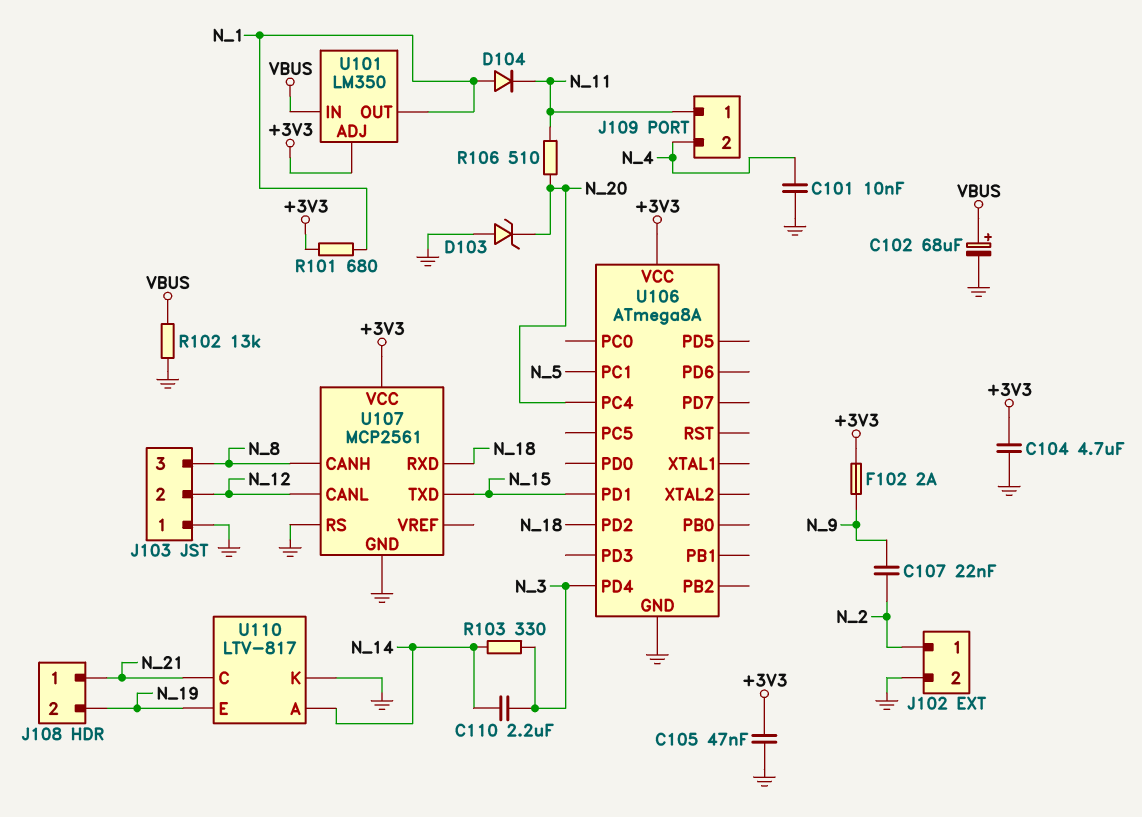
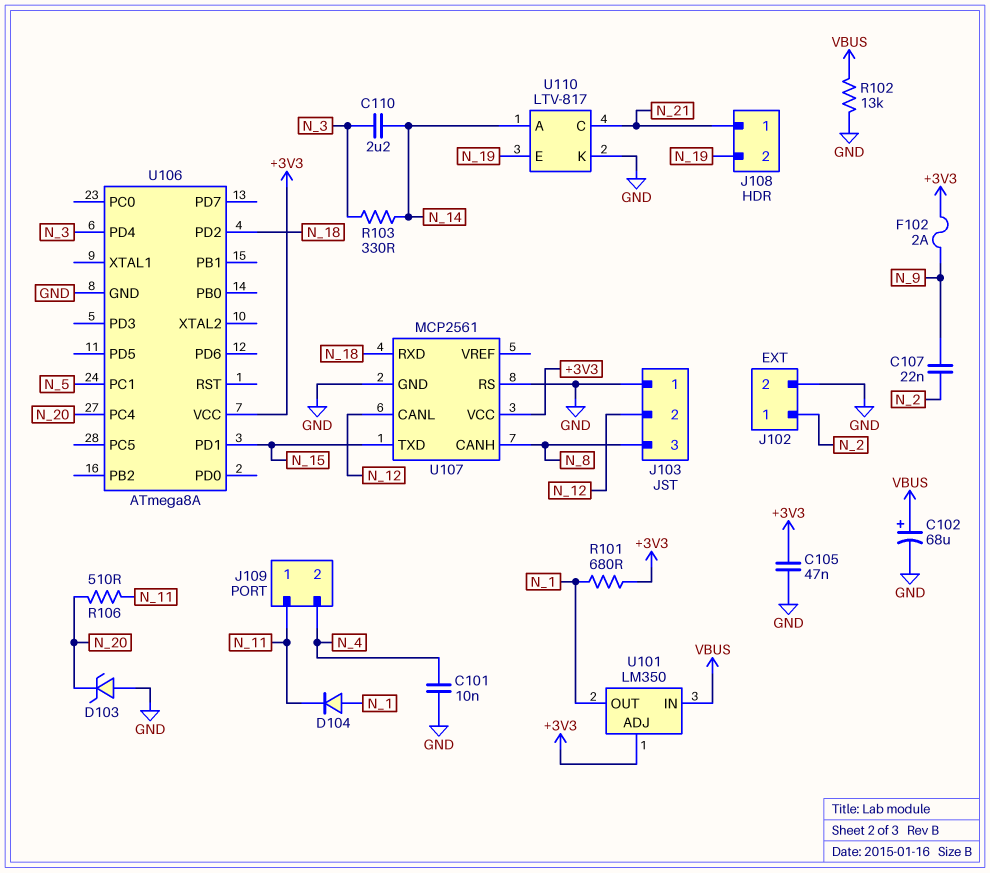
C104: 4.7uF (+3V3, GND) -> none

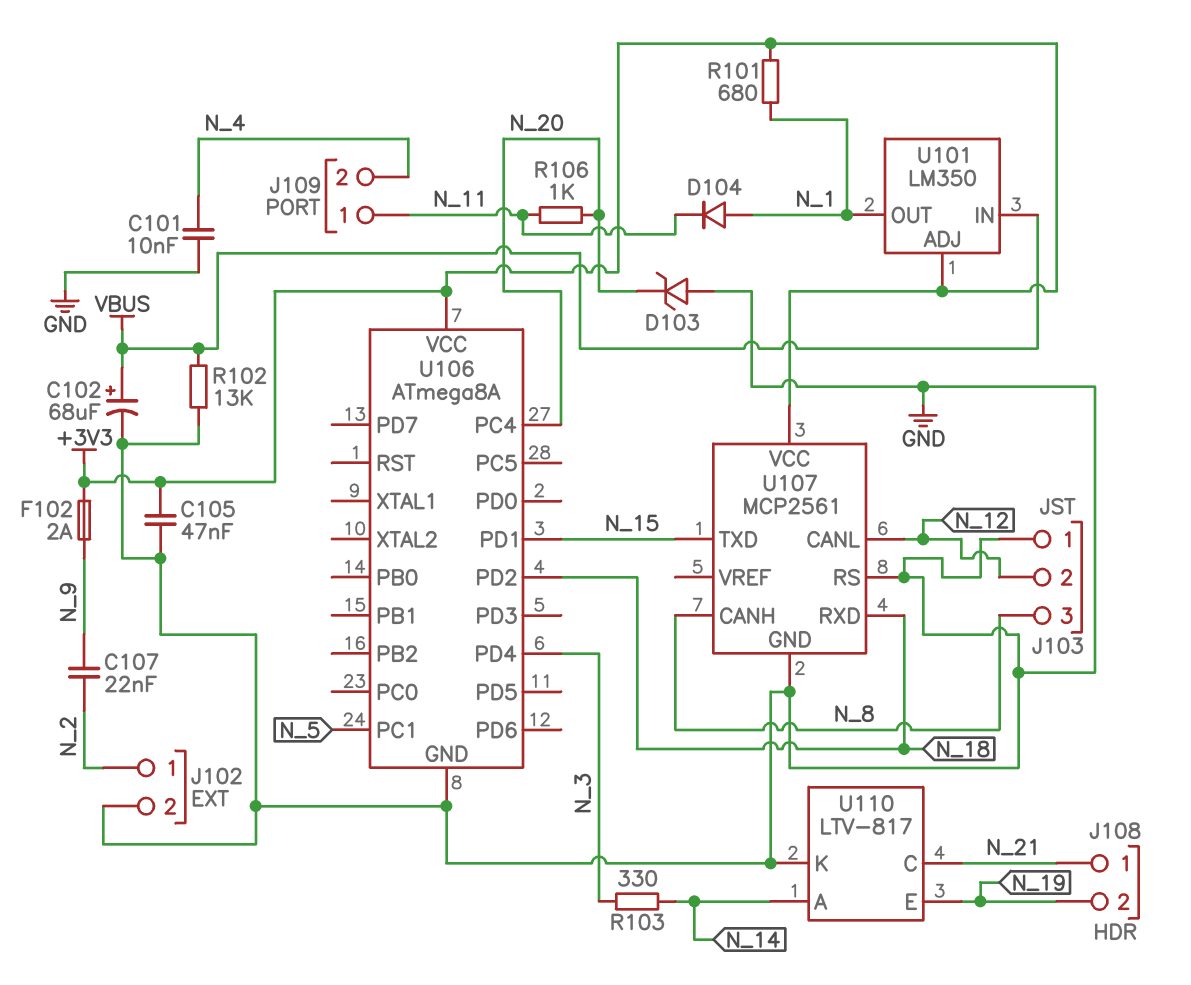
C110: 2.2uF (N_3, N_14) -> none
R106: 510 (N_11, N_20) -> 1k (N_11, N_20)

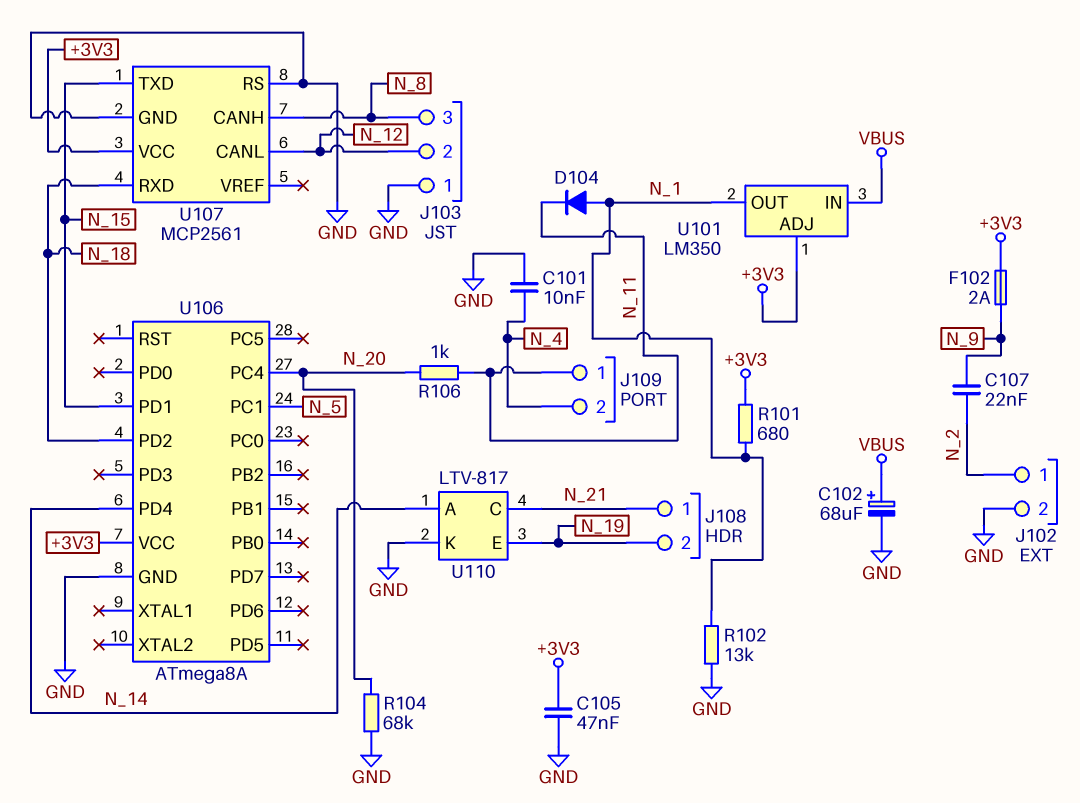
D103: zener (A GND, K N_20) -> none
R102: 13k (GND, VBUS) -> 13k (GND, N_1)
R103: 330 (N_3, N_14) -> none
R104: none -> 68k (GND, N_20)
U106 pin PD4: N_3 -> N_14

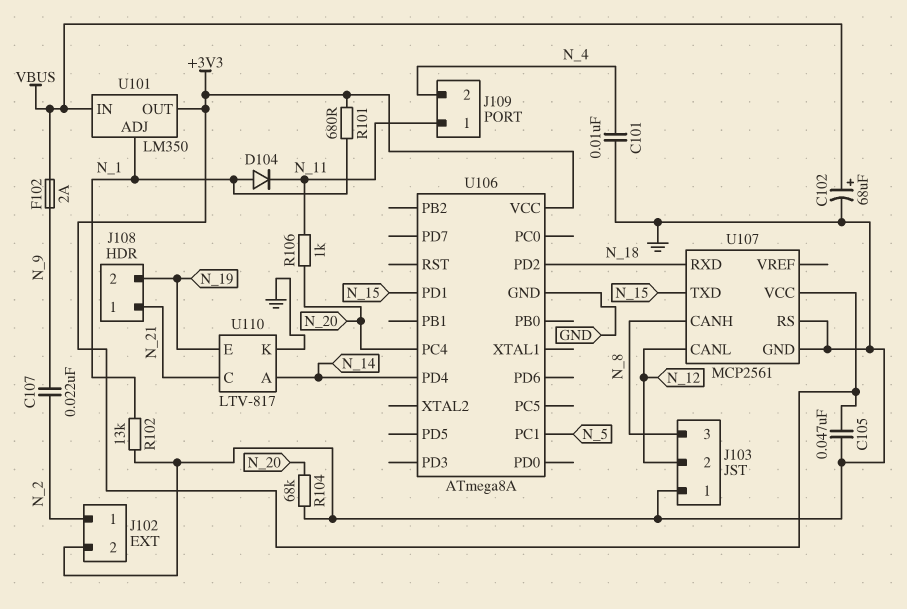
F102: 2A (+3V3, N_9) -> 2A (N_9, VBUS)
U101 pin ADJ: +3V3 -> N_1
U101 pin OUT: N_1 -> +3V3

